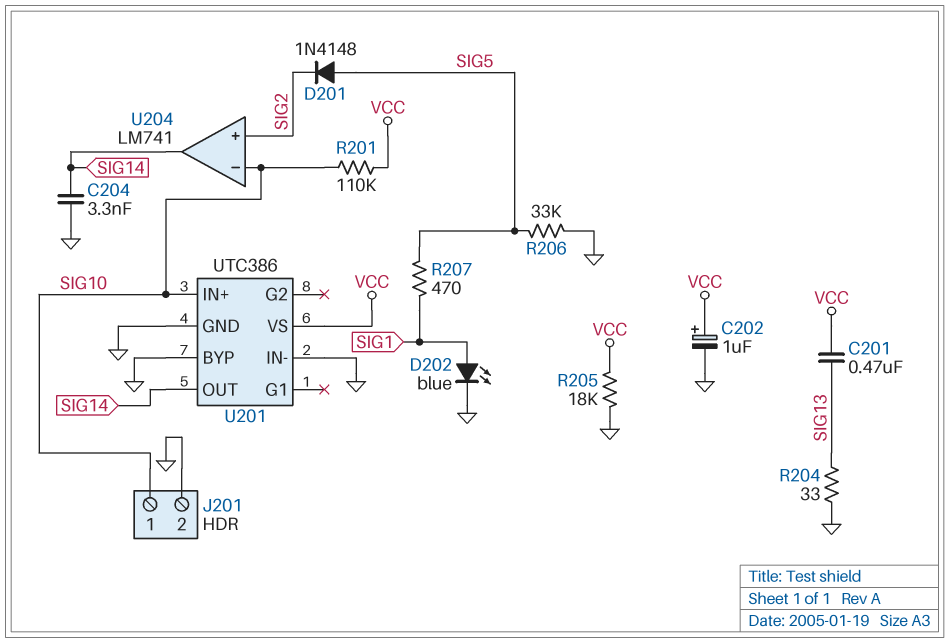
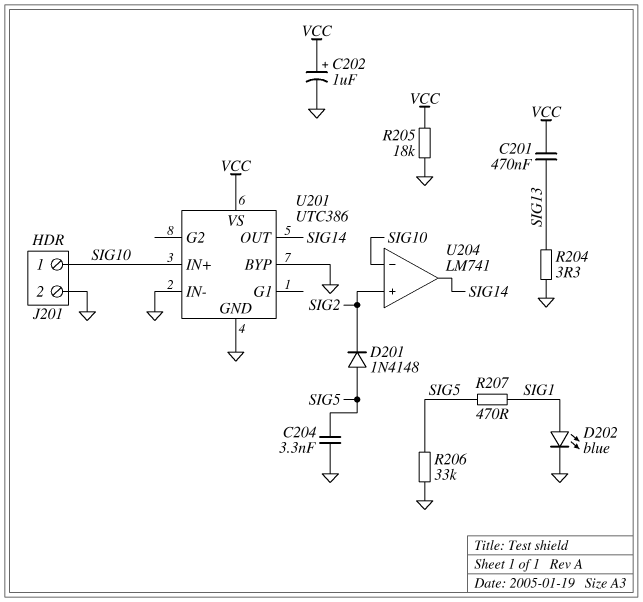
C204: 3.3nF (GND, SIG14) -> 3.3nF (GND, SIG5)
R201: 110k (SIG10, VCC) -> none
R204: 33 (GND, SIG13) -> 3.3 (GND, SIG13)

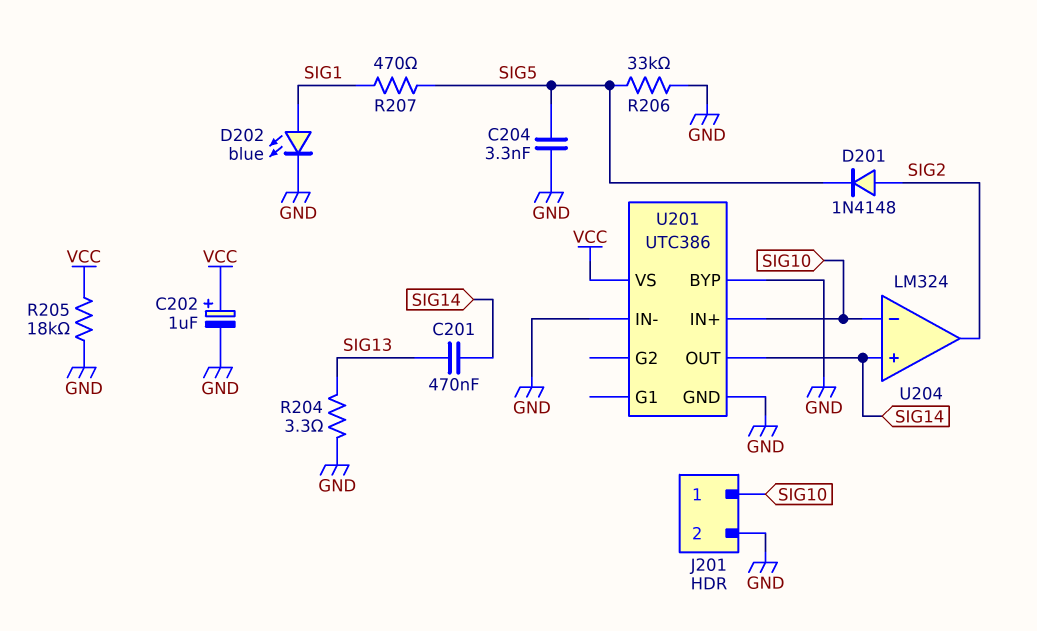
C201: 470nF (SIG13, VCC) -> 470nF (SIG13, SIG14)
D201: diode 1N4148 (A SIG5, K SIG2) -> diode 1N4148 (A SIG2, K SIG5)
U204: LM741 -> LM324
U204 pin in+: SIG2 -> SIG14
U204 pin out: SIG14 -> SIG2

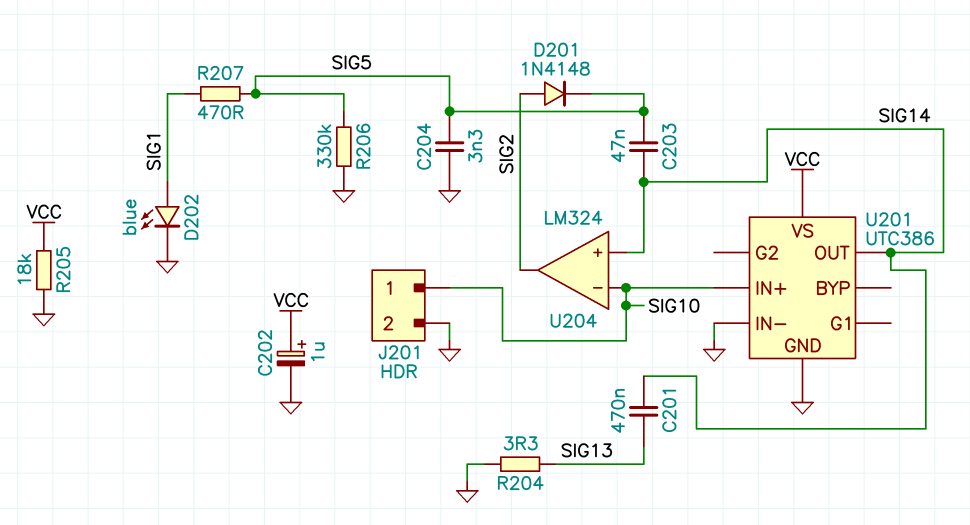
C203: none -> 47nF (SIG5, SIG14)
R206: 33k (GND, SIG5) -> 330k (GND, SIG5)
U201 pin BYP: GND -> none

